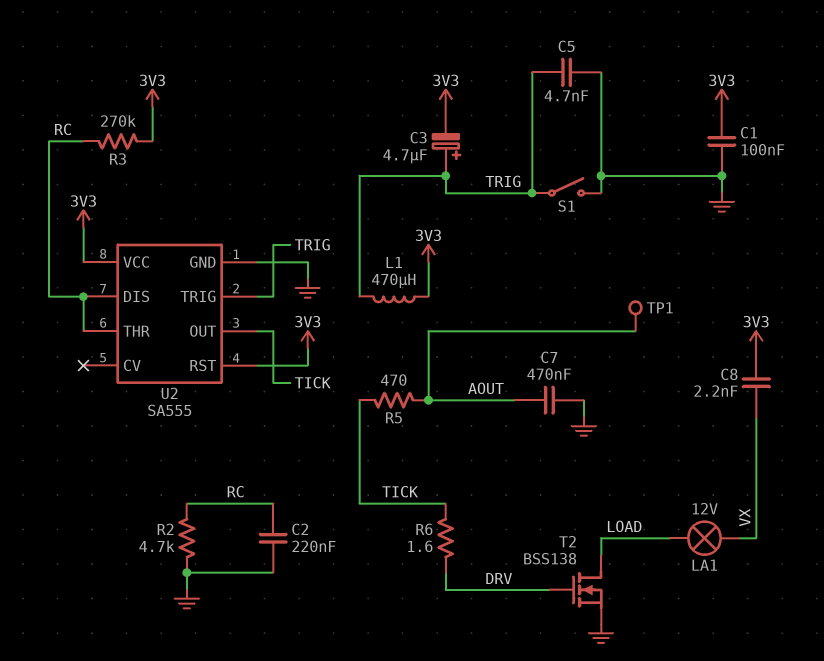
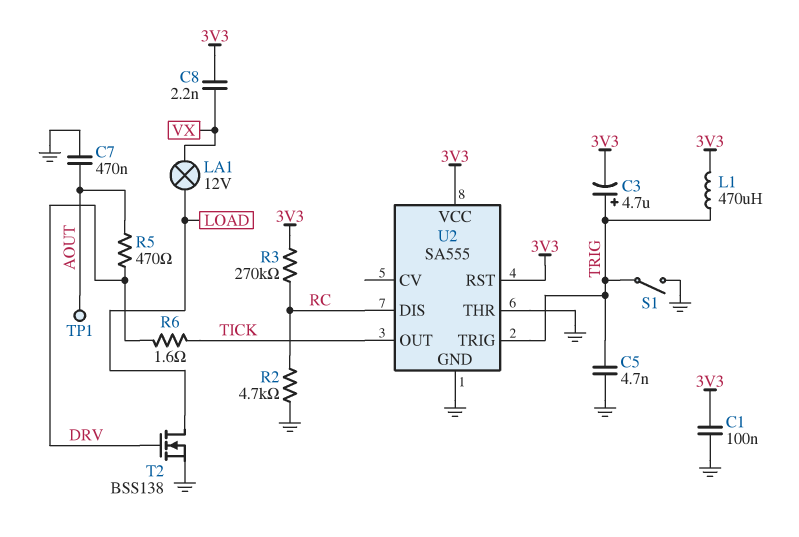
C2: 220nF (GND, RC) -> none
R5: 470 (AOUT, TICK) -> 470 (AOUT, DRV)
U2 pin THR: RC -> GND

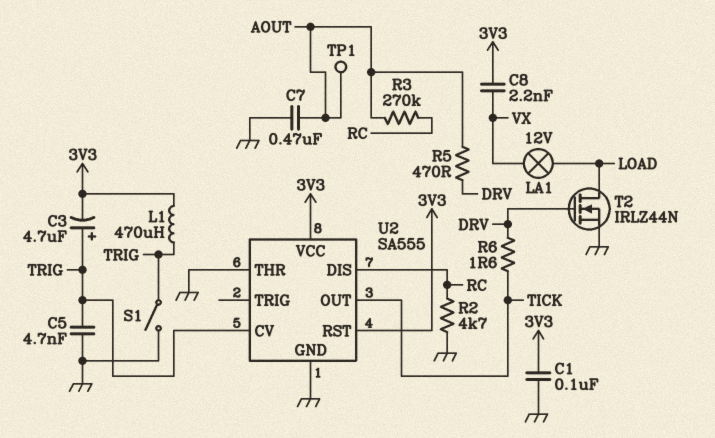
R3: 270k (3V3, RC) -> 270k (AOUT, RC)
T2: NMOS BSS138 (G DRV, D LOAD, S GND) -> NMOS IRLZ44N (G DRV, D LOAD, S GND)
U2 pin CV: none -> TRIG
U2 pin TRIG: TRIG -> none

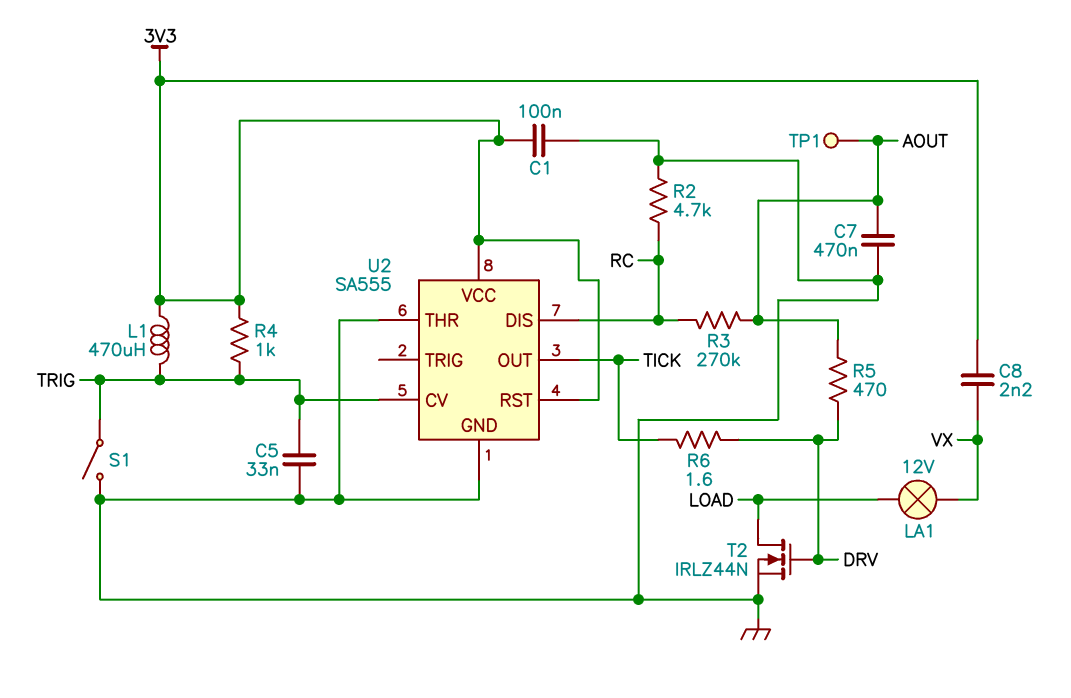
C3: 4.7uF (plus TRIG, minus 3V3) -> none
C5: 4.7nF (GND, TRIG) -> 33nF (GND, TRIG)
R4: none -> 1k (3V3, TRIG)

